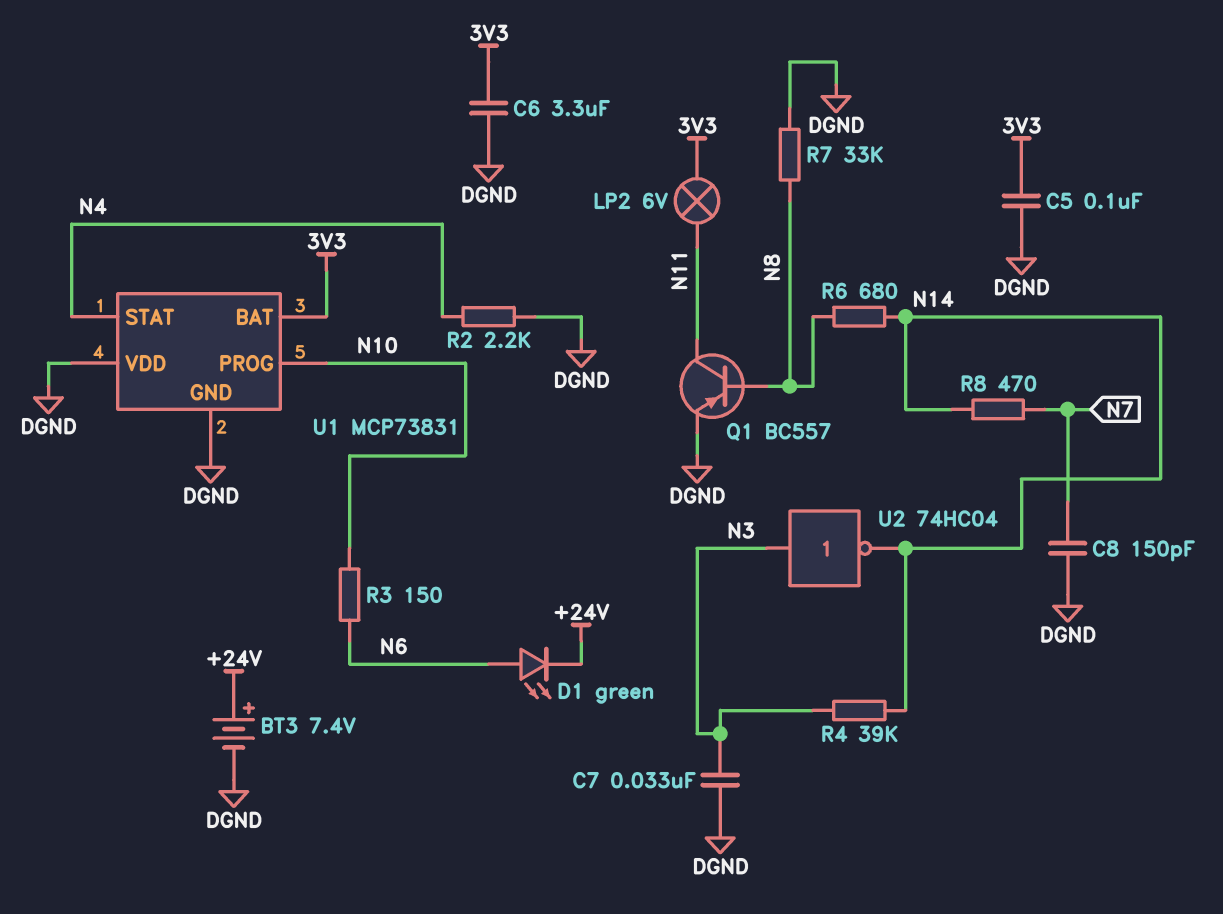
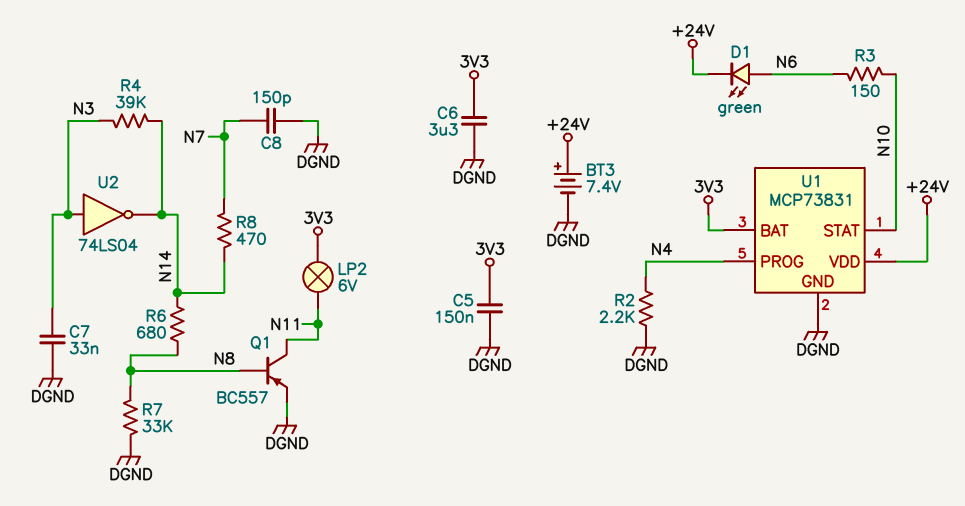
C5: 100nF (3V3, DGND) -> 150nF (3V3, DGND)
U1 pin PROG: N10 -> N4
U1 pin STAT: N4 -> N10
U1 pin VDD: DGND -> +24V
U2: NOT 74HC04 (in N3, out N14) -> NOT 74LS04 (in N3, out N14)

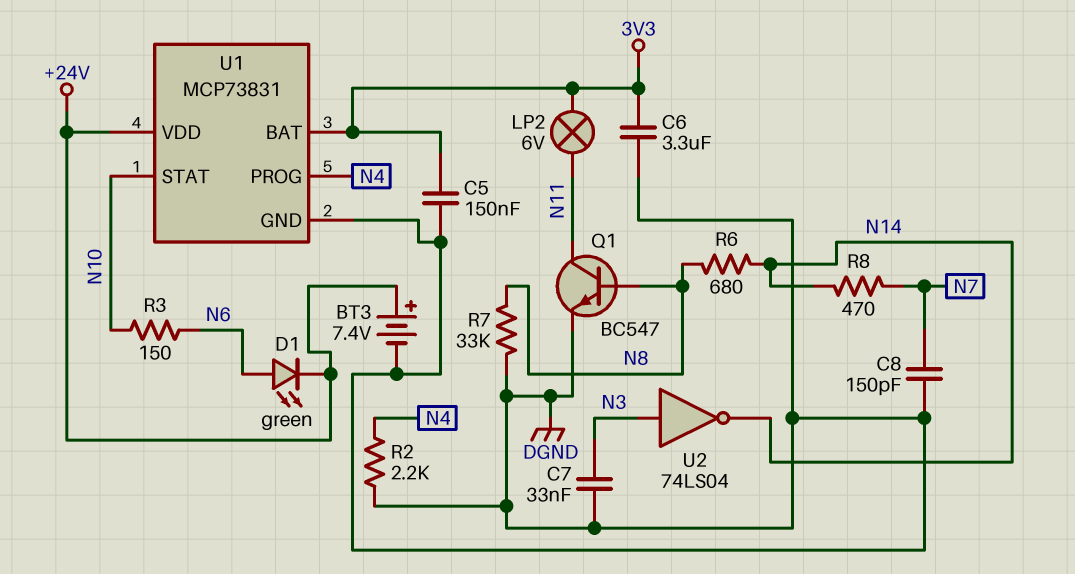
Q1: PNP BC557 (B N8, C N11, E DGND) -> NPN BC547 (B N8, C N11, E DGND)
R4: 39k (N3, N14) -> none

